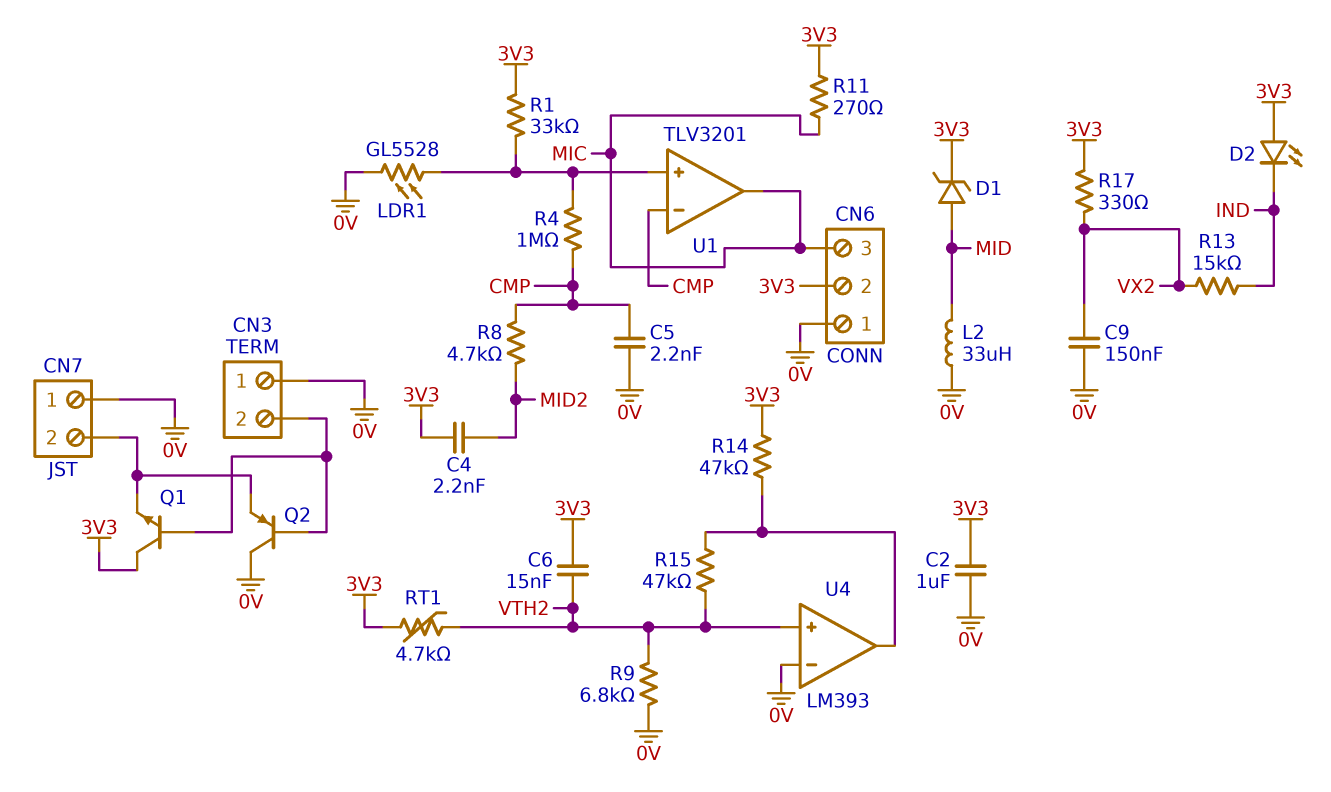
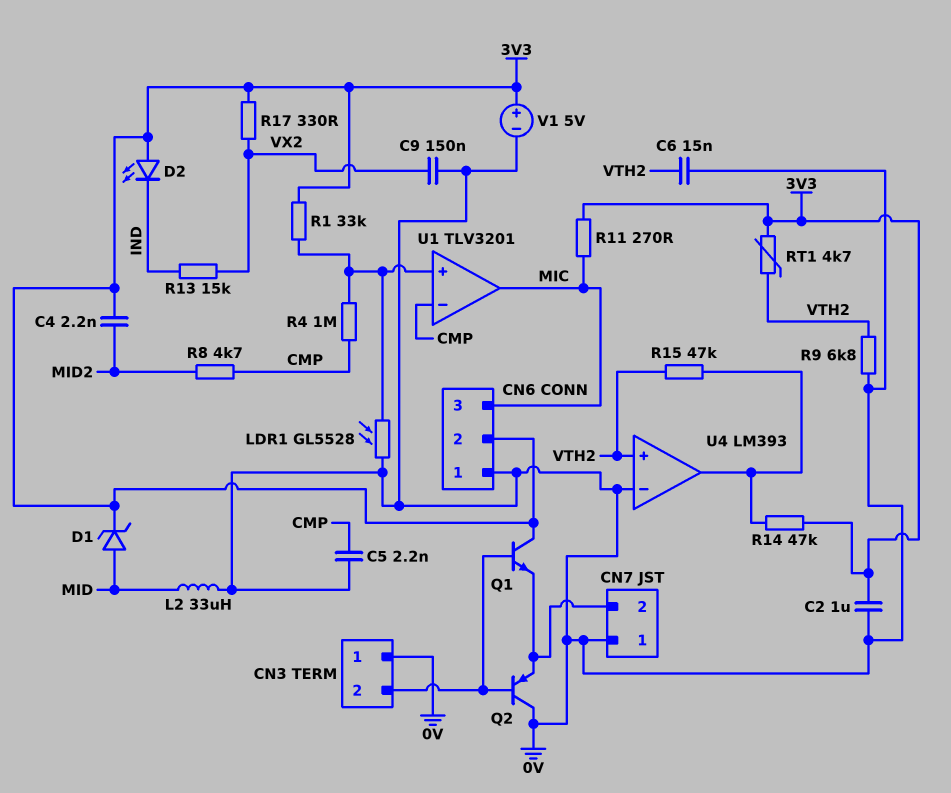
C6: 15nF (3V3, VTH2) -> 15nF (0V, VTH2)
V1: none -> 5V (plus 3V3, minus 0V)

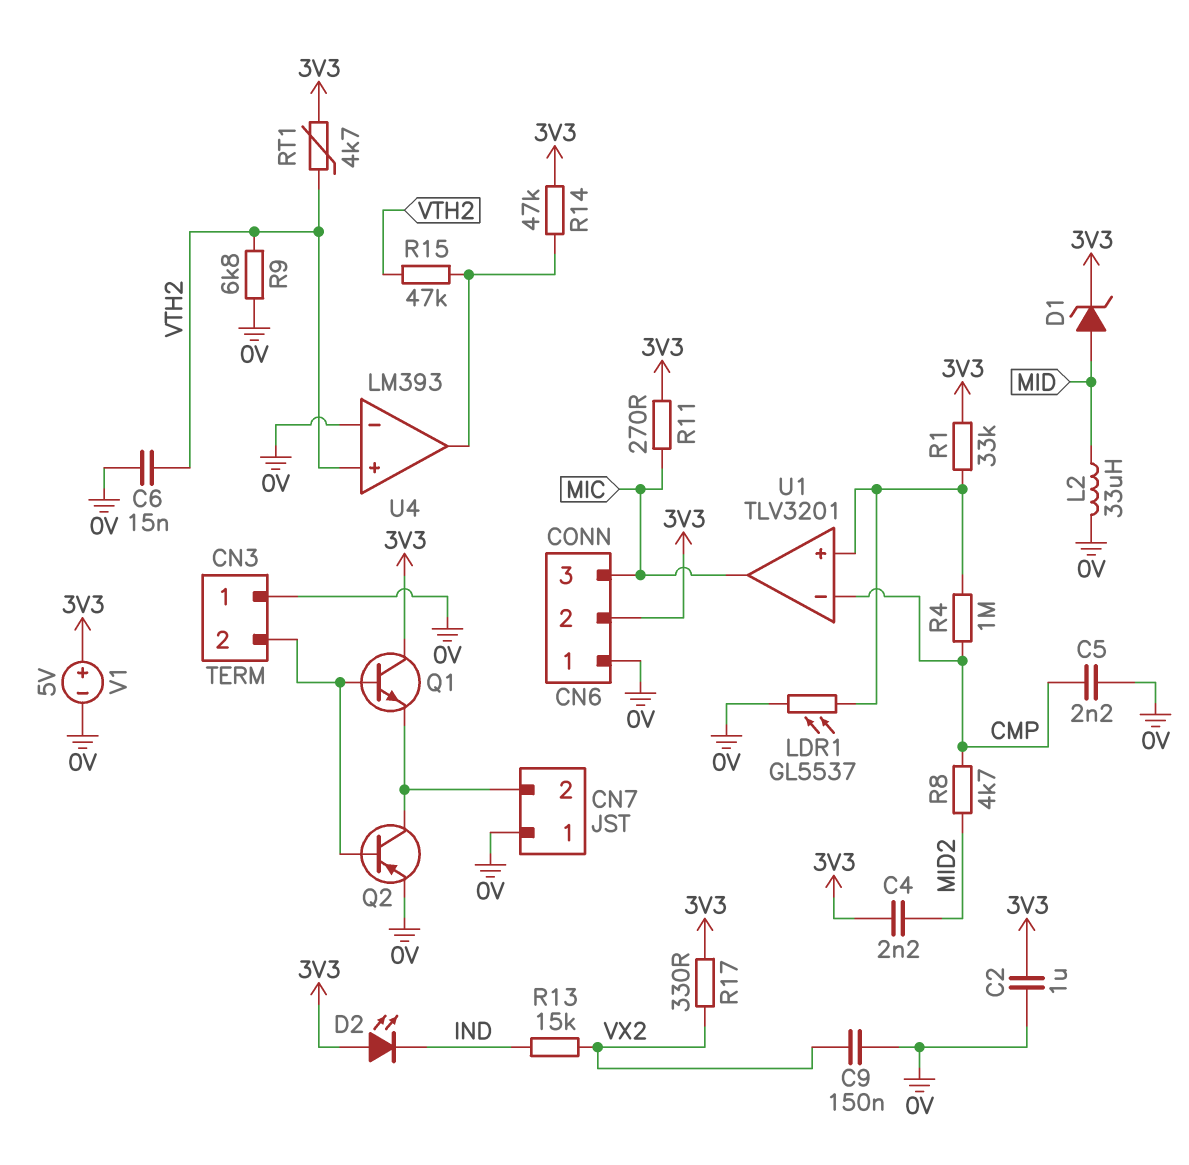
LDR1: GL5528 (0V, U1/in+) -> GL5537 (0V, U1/in+)
Q2: PNP (B CN3/2, C 0V, E CN7/2) -> PNP (B CN3/2, C CN7/2, E 0V)

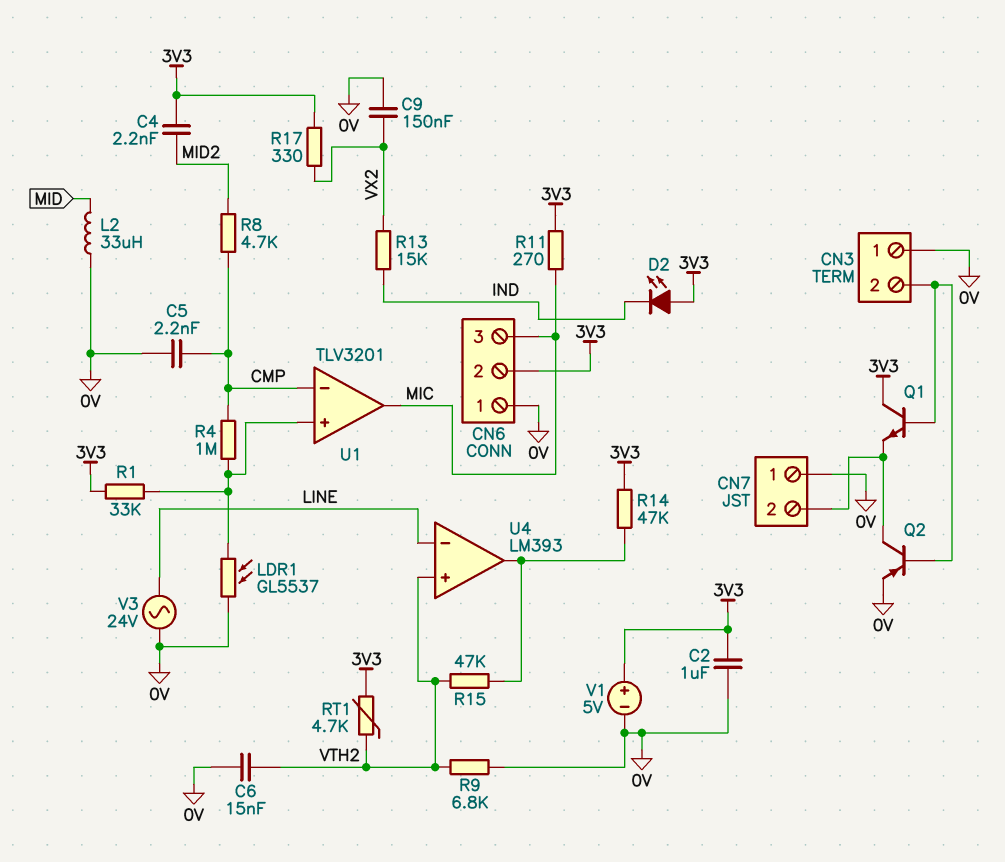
D1: zener (A MID, K 3V3) -> none
U4 pin in-: 0V -> LINE
V3: none -> AC 24V (0V, LINE)

